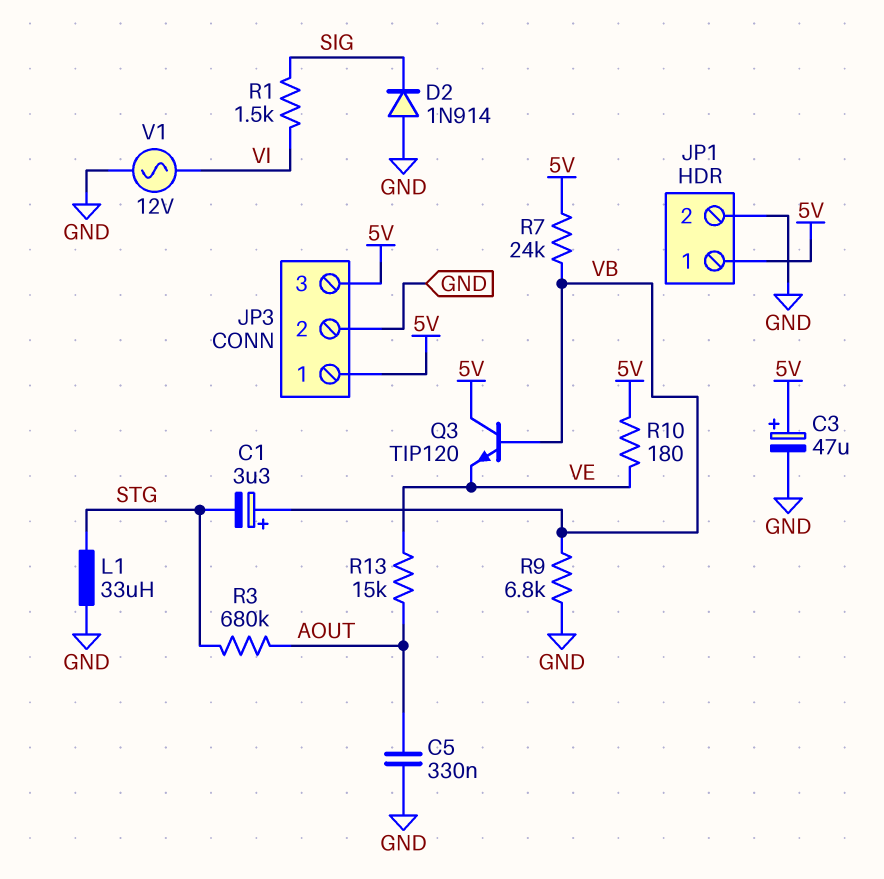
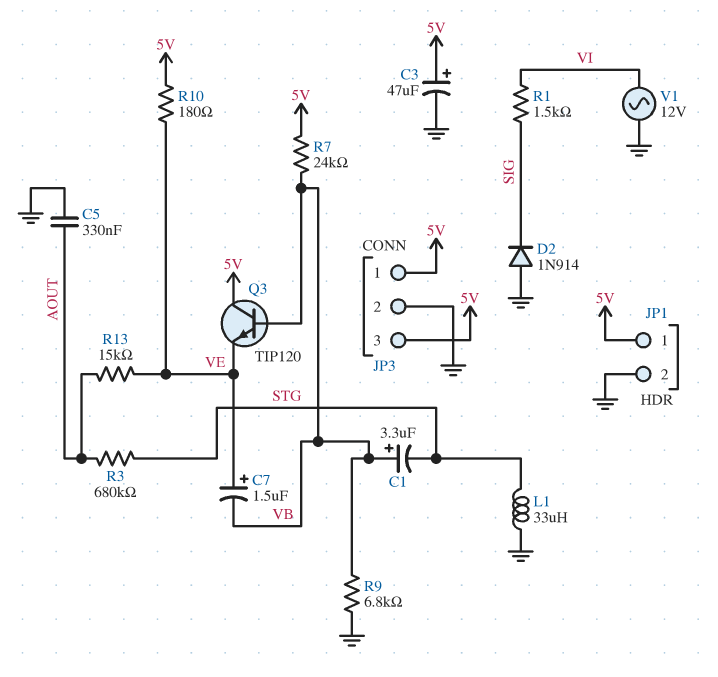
C7: none -> 1.5uF (plus VE, minus VB)

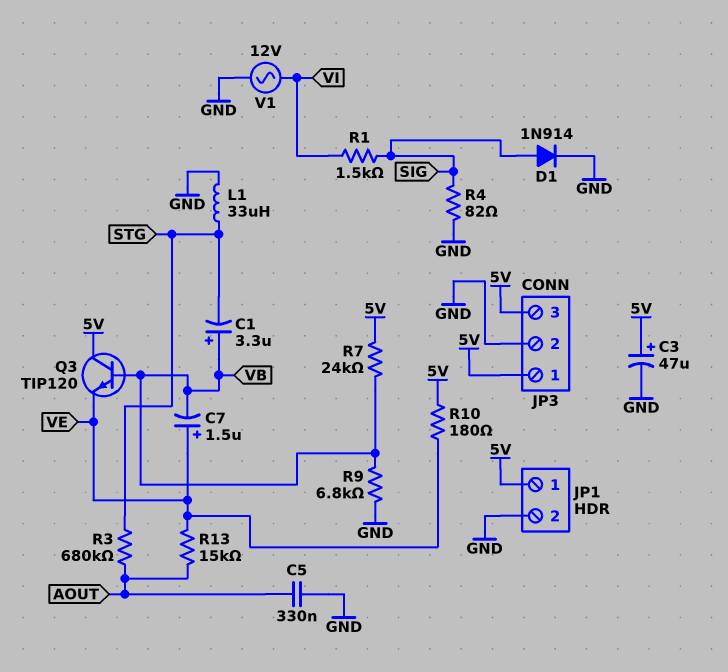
D1: none -> diode 1N914 (A SIG, K GND)
D2: diode 1N914 (A GND, K SIG) -> none
R4: none -> 82 (GND, SIG)

